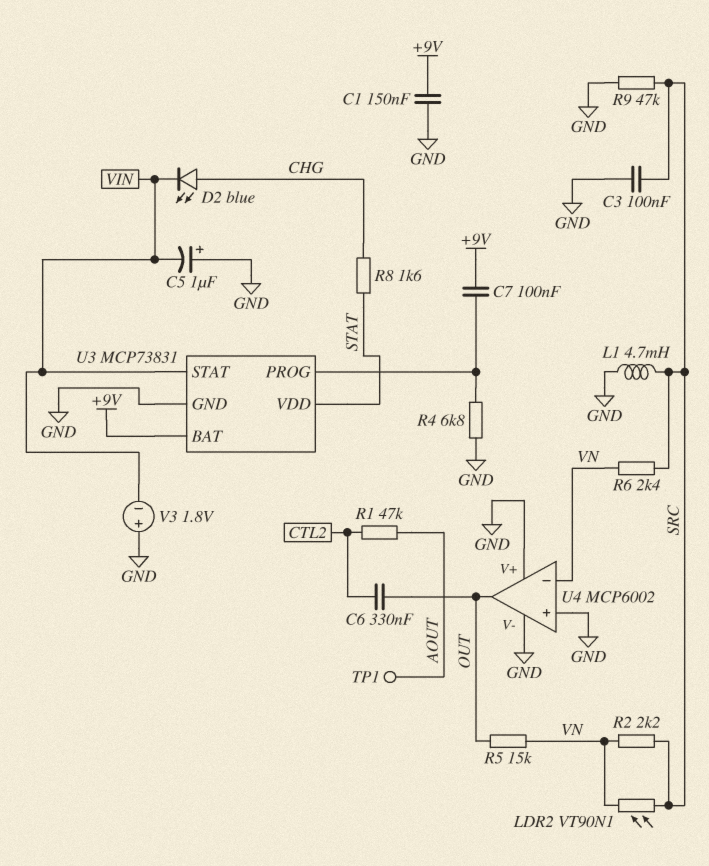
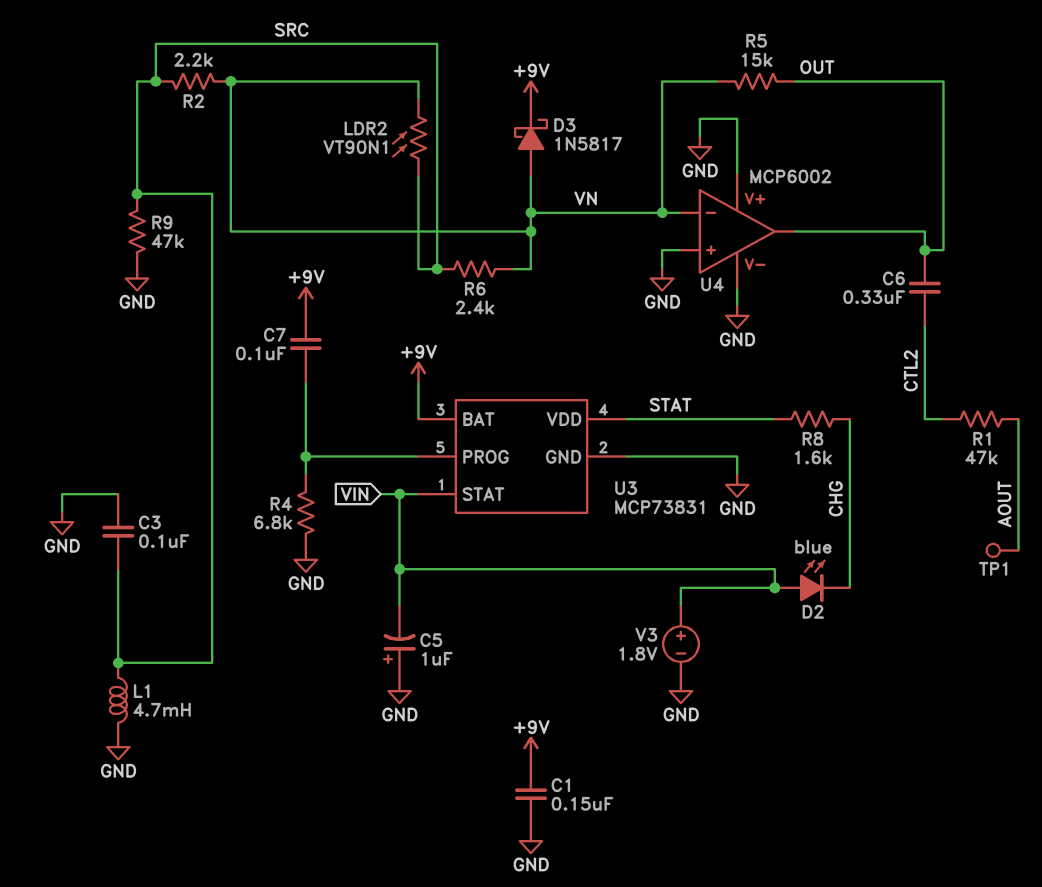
D2: LED blue (A CHG, K VIN) -> LED blue (A VIN, K CHG)
D3: none -> schottky 1N5817 (A VN, K +9V)
V3: 1.8V (plus GND, minus VIN) -> 1.8V (plus VIN, minus GND)

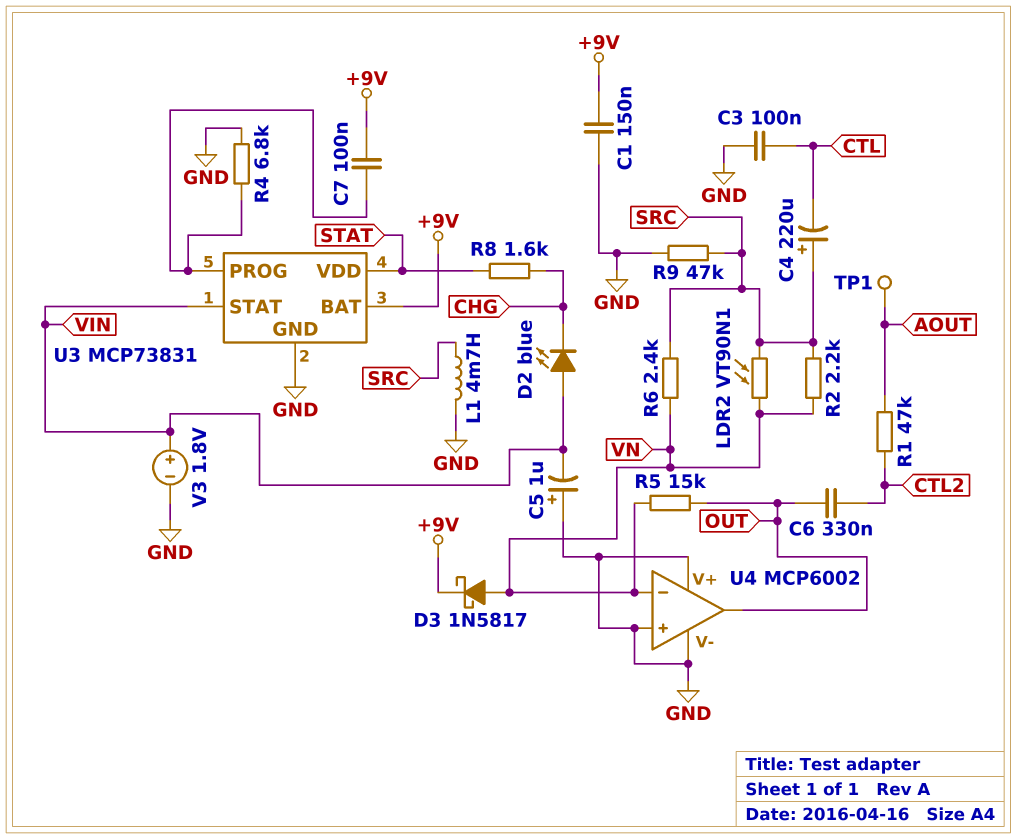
C3: 100nF (GND, SRC) -> 100nF (CTL, GND)
C4: none -> 220uF (plus SRC, minus CTL)

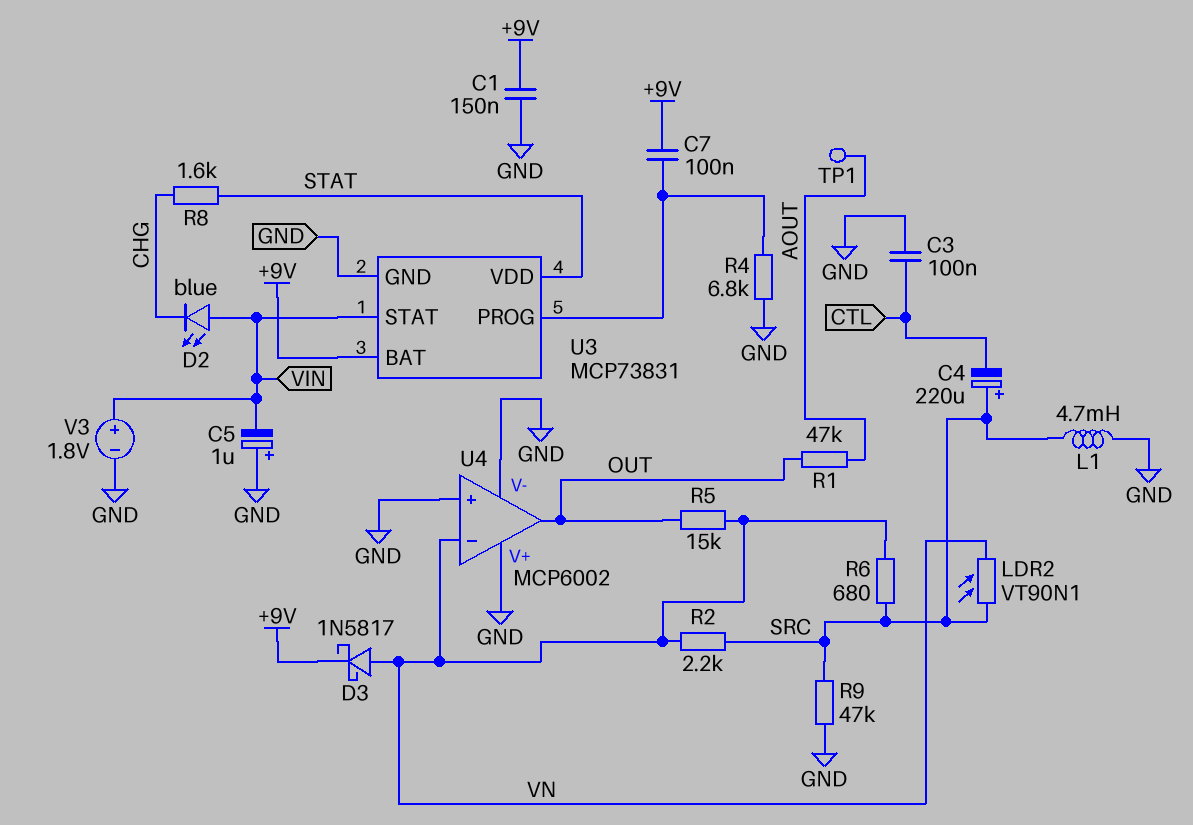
C6: 330nF (CTL2, OUT) -> none
R1: 47k (AOUT, CTL2) -> 47k (AOUT, OUT)
R6: 2.4k (SRC, VN) -> 680 (SRC, VN)

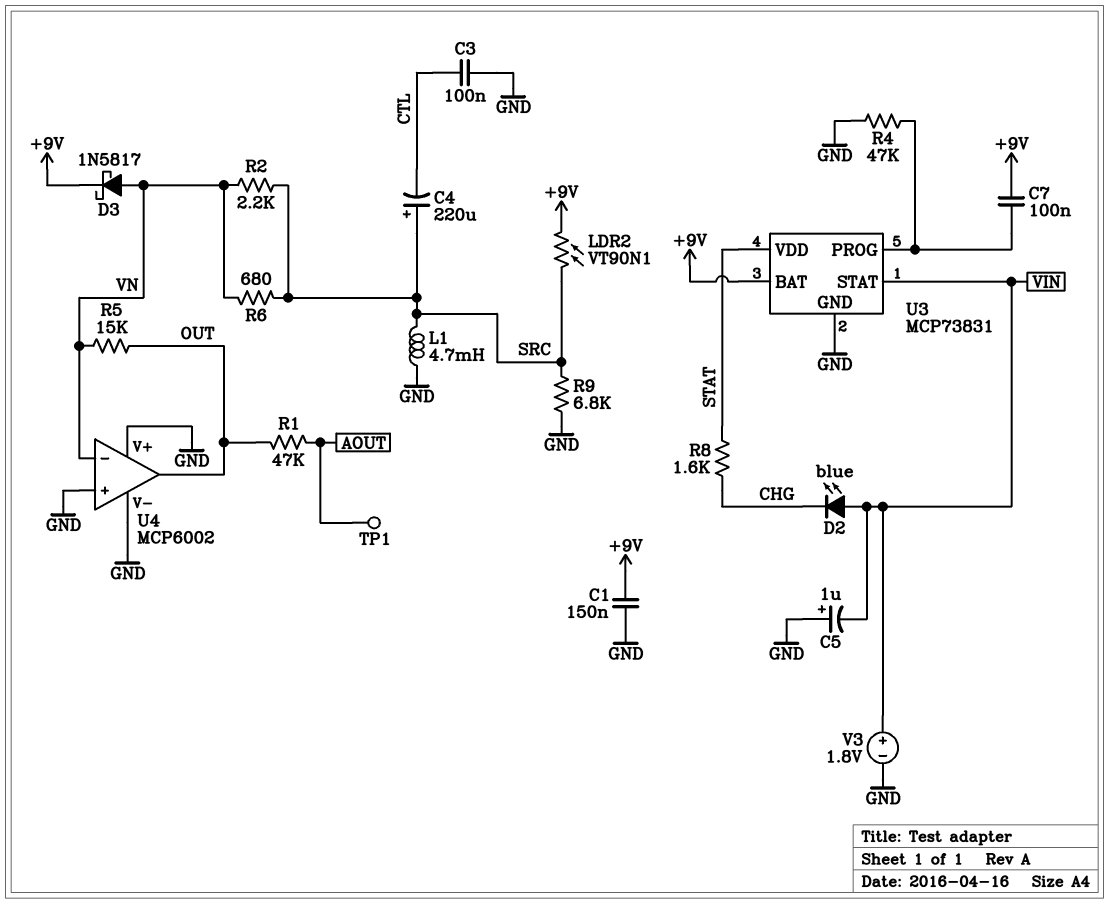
LDR2: VT90N1 (SRC, VN) -> VT90N1 (+9V, SRC)
R4: 6.8k (GND, U3/PROG) -> 47k (GND, U3/PROG)
R9: 47k (GND, SRC) -> 6.8k (GND, SRC)

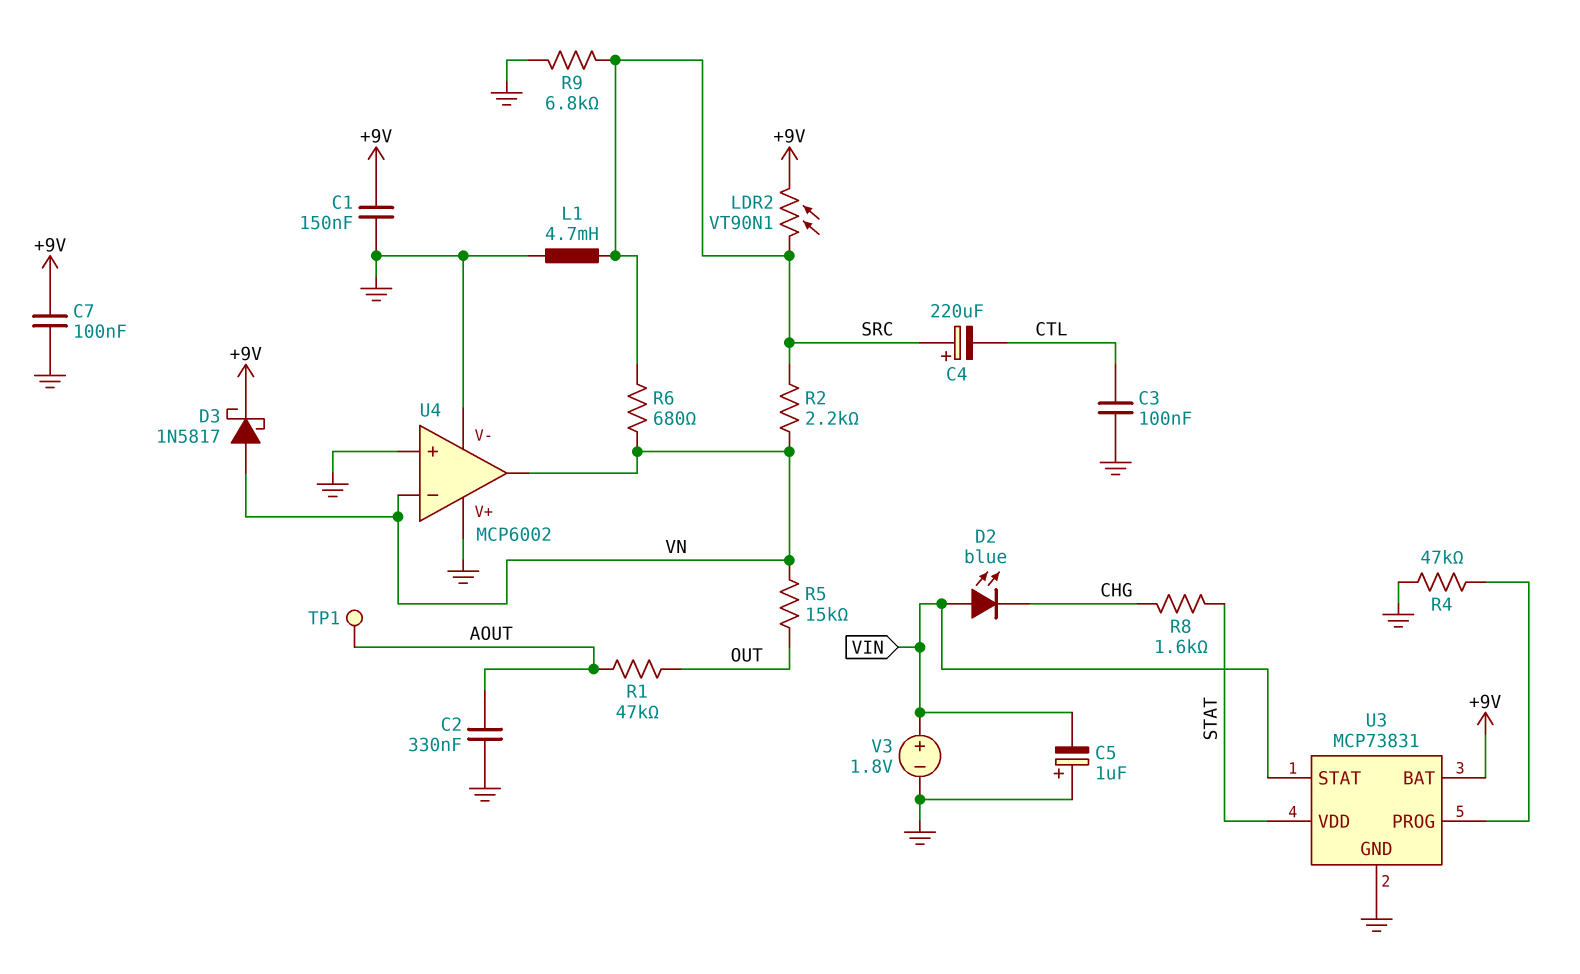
C2: none -> 330nF (AOUT, GND)
C7: 100nF (+9V, U3/PROG) -> 100nF (+9V, GND)
U4 pin out: OUT -> VN

